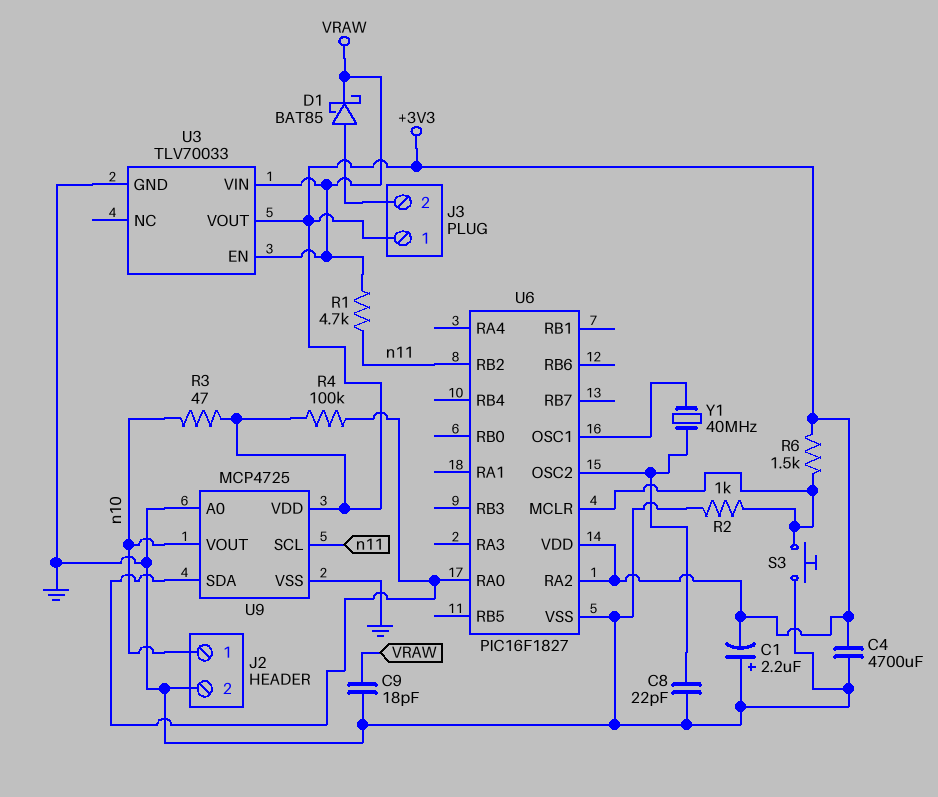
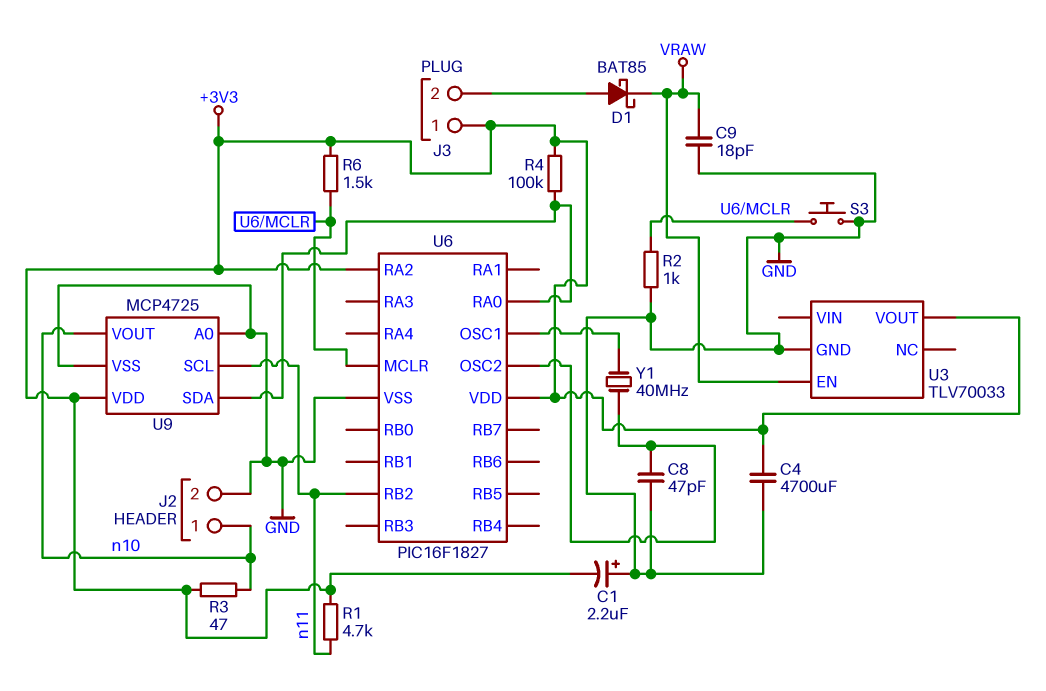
C8: 22pF (GND, U6/OSC2) -> 47pF (GND, U6/OSC2)
R1: 4.7k (VRAW, n11) -> 4.7k (+3V3, n11)
U3 pin VIN: VRAW -> none

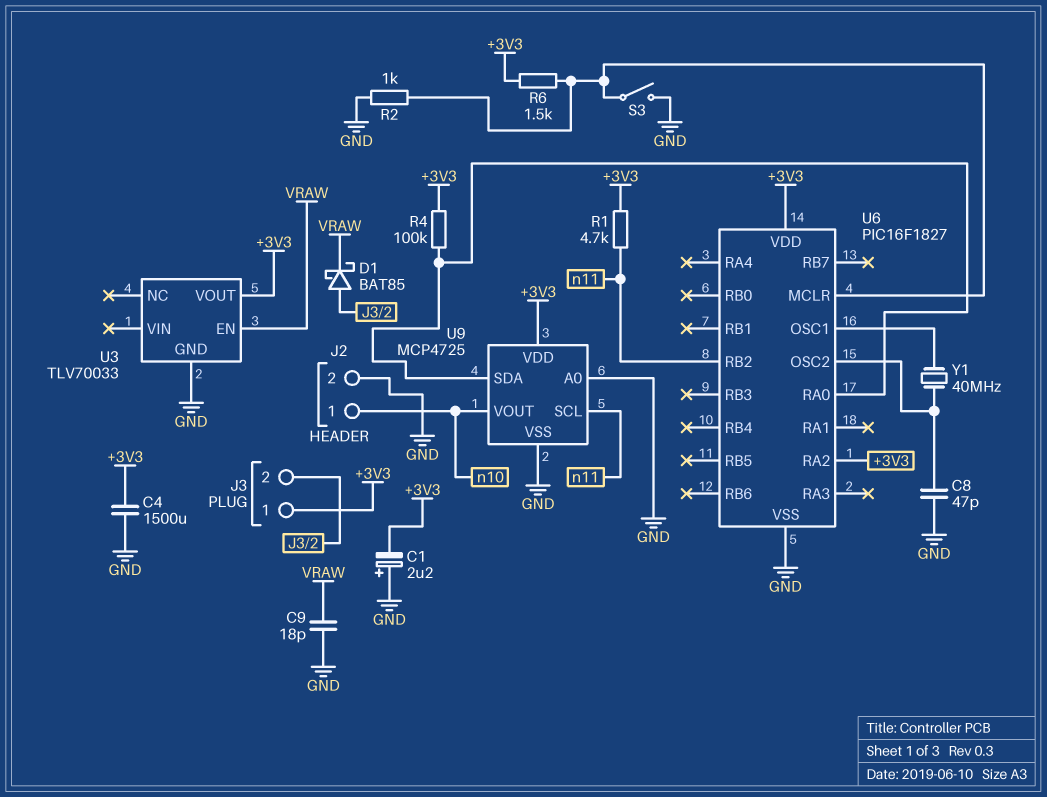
C4: 4700uF (+3V3, GND) -> 1500uF (+3V3, GND)
R3: 47 (+3V3, n10) -> none
S3: button (GND, U6/MCLR) -> switch (GND, U6/MCLR)

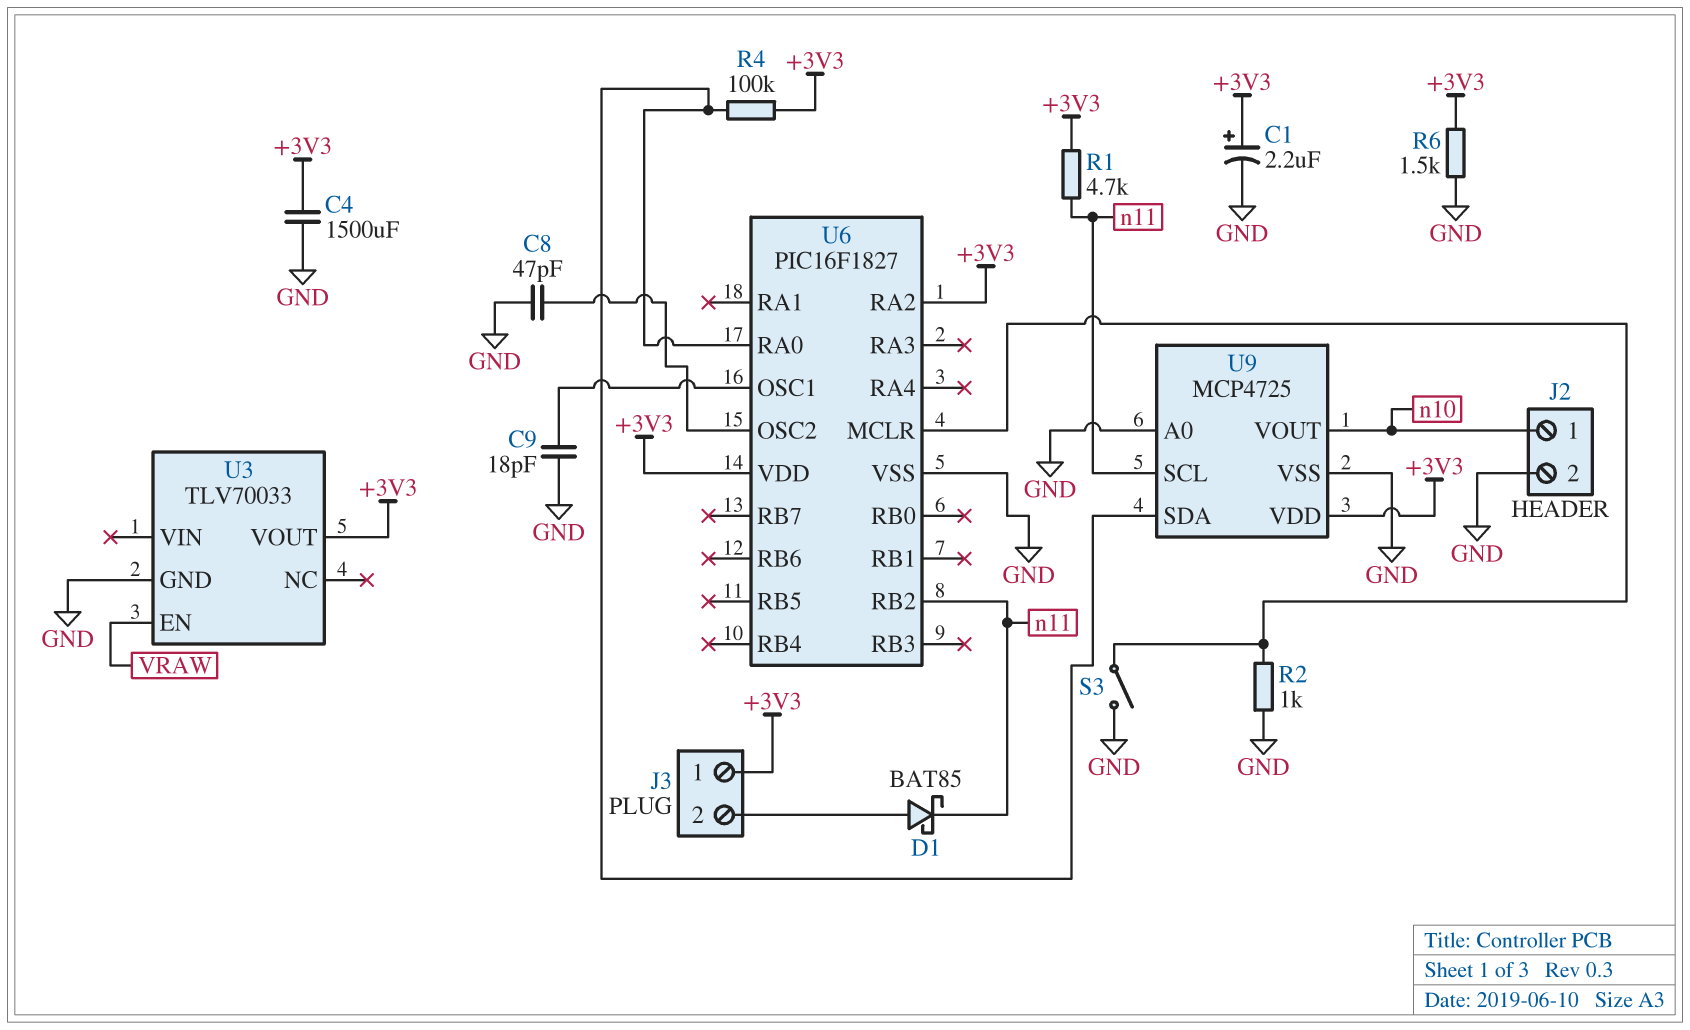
C1: 2.2uF (plus GND, minus +3V3) -> 2.2uF (plus +3V3, minus GND)
C9: 18pF (GND, VRAW) -> 18pF (GND, U6/OSC1)
D1: schottky BAT85 (A J3/2, K VRAW) -> schottky BAT85 (A J3/2, K n11)
R6: 1.5k (+3V3, U6/MCLR) -> 1.5k (+3V3, GND)
Y1: 40MHz (U6/OSC1, U6/OSC2) -> none

